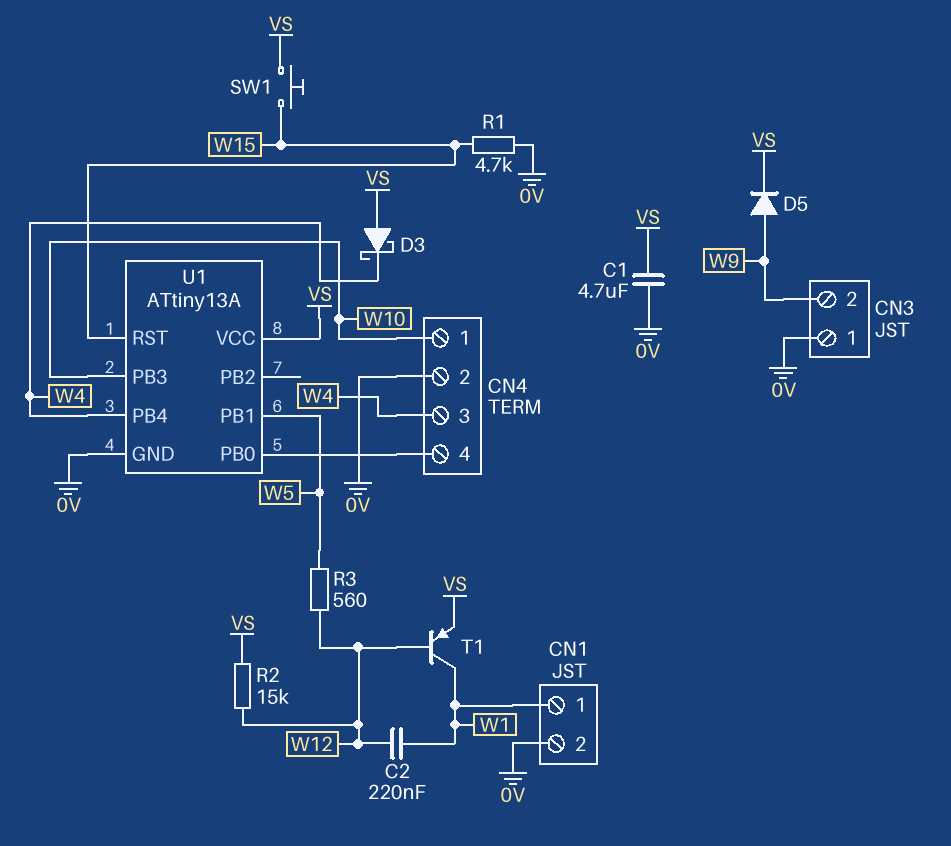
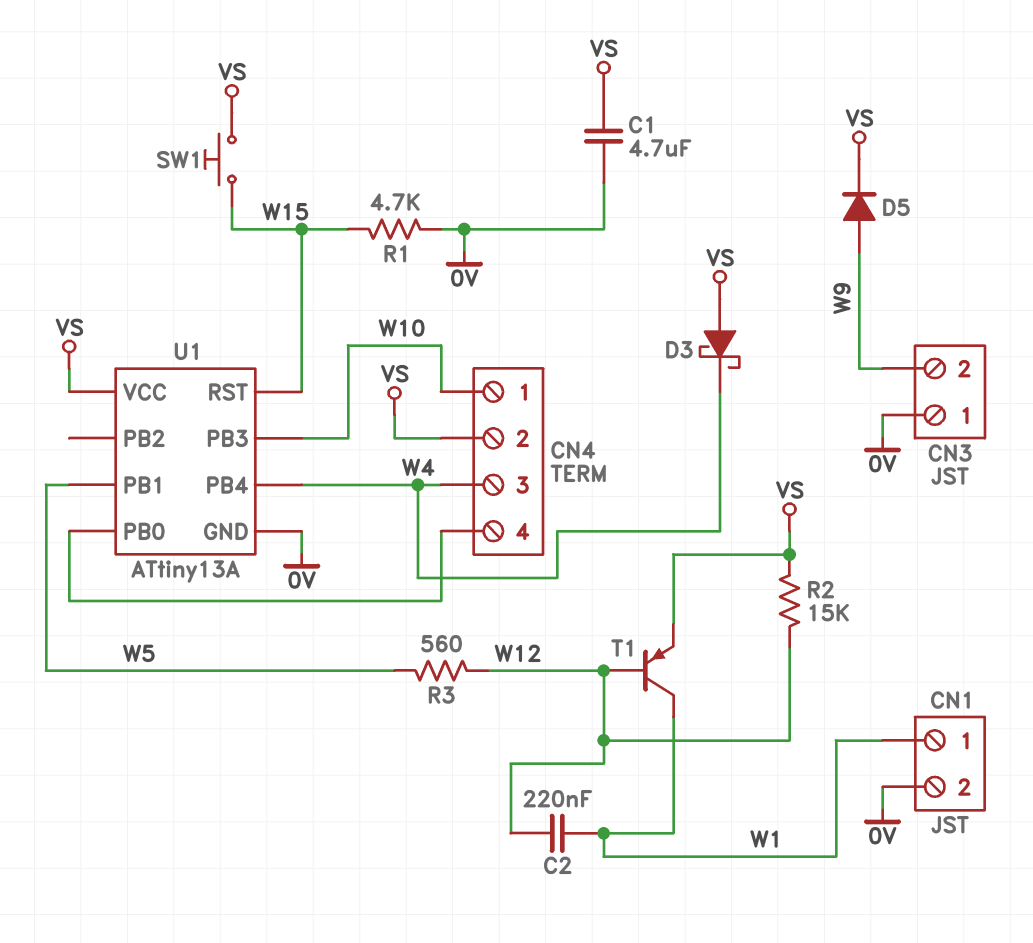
CN4 pin 2: 0V -> VS

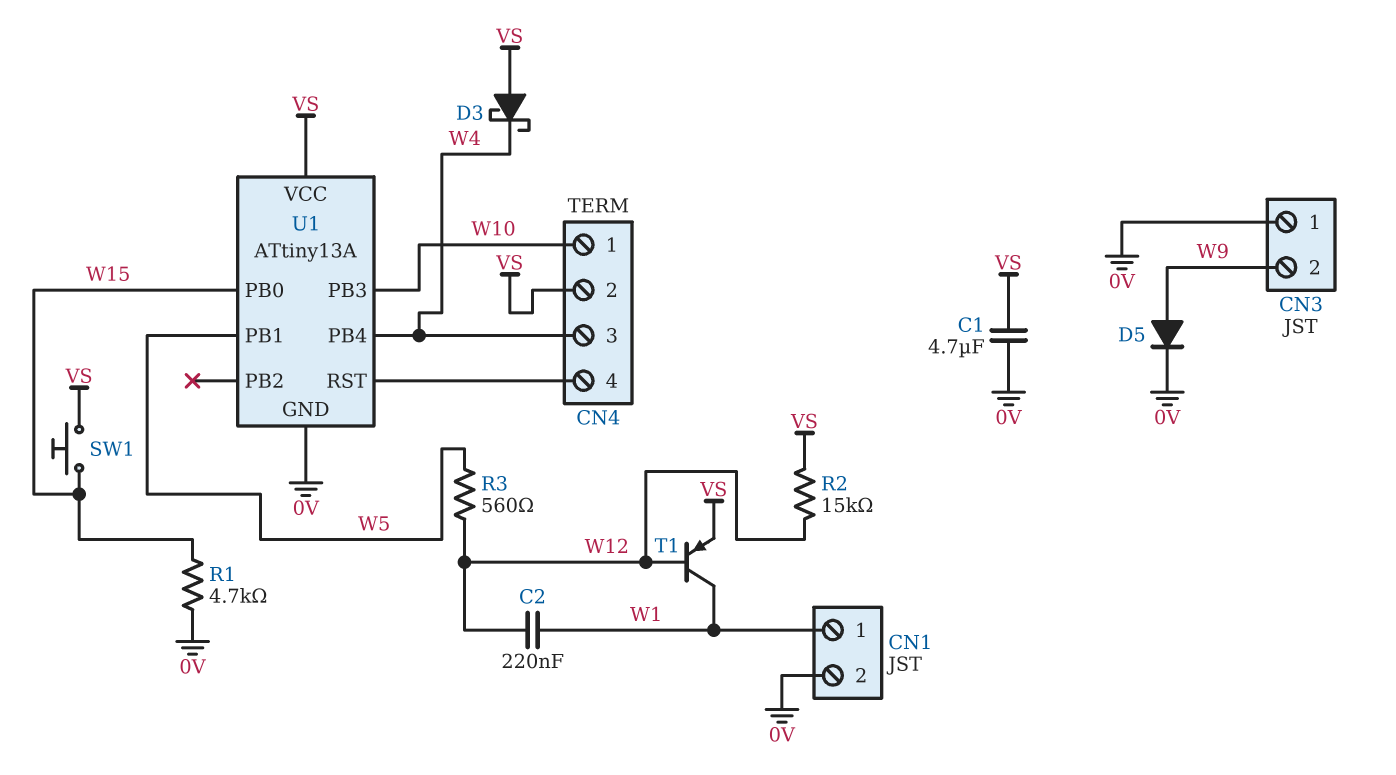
D5: diode (A W9, K VS) -> diode (A W9, K 0V)
U1 pin PB0: CN4/4 -> W15
U1 pin RST: W15 -> CN4/4

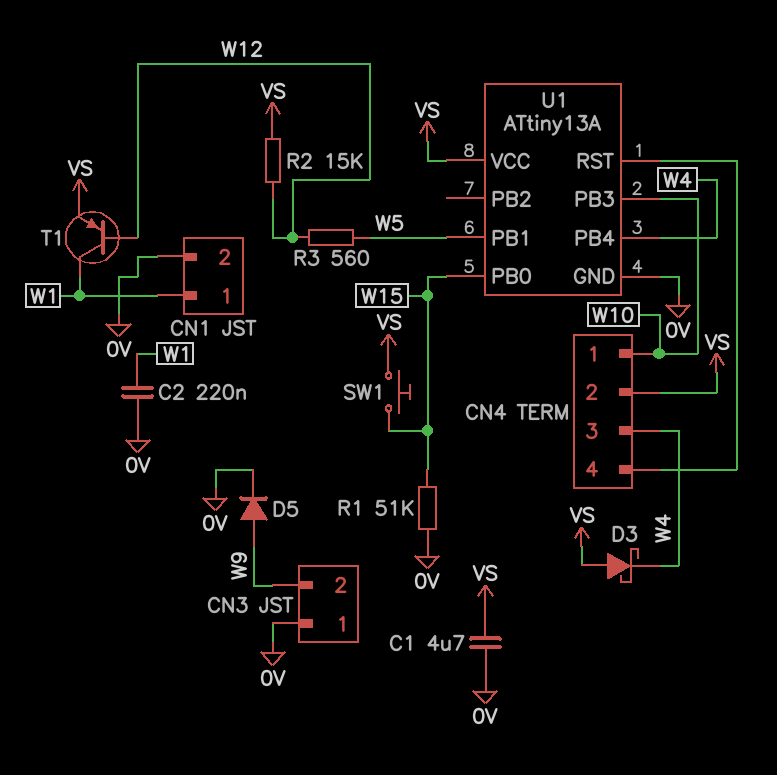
C2: 220nF (W1, W12) -> 220nF (0V, W1)
R1: 4.7k (0V, W15) -> 51k (0V, W15)

